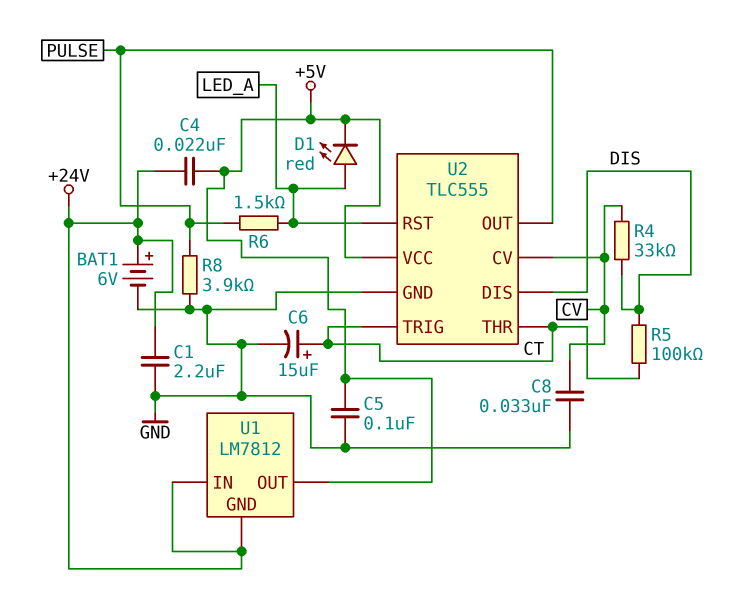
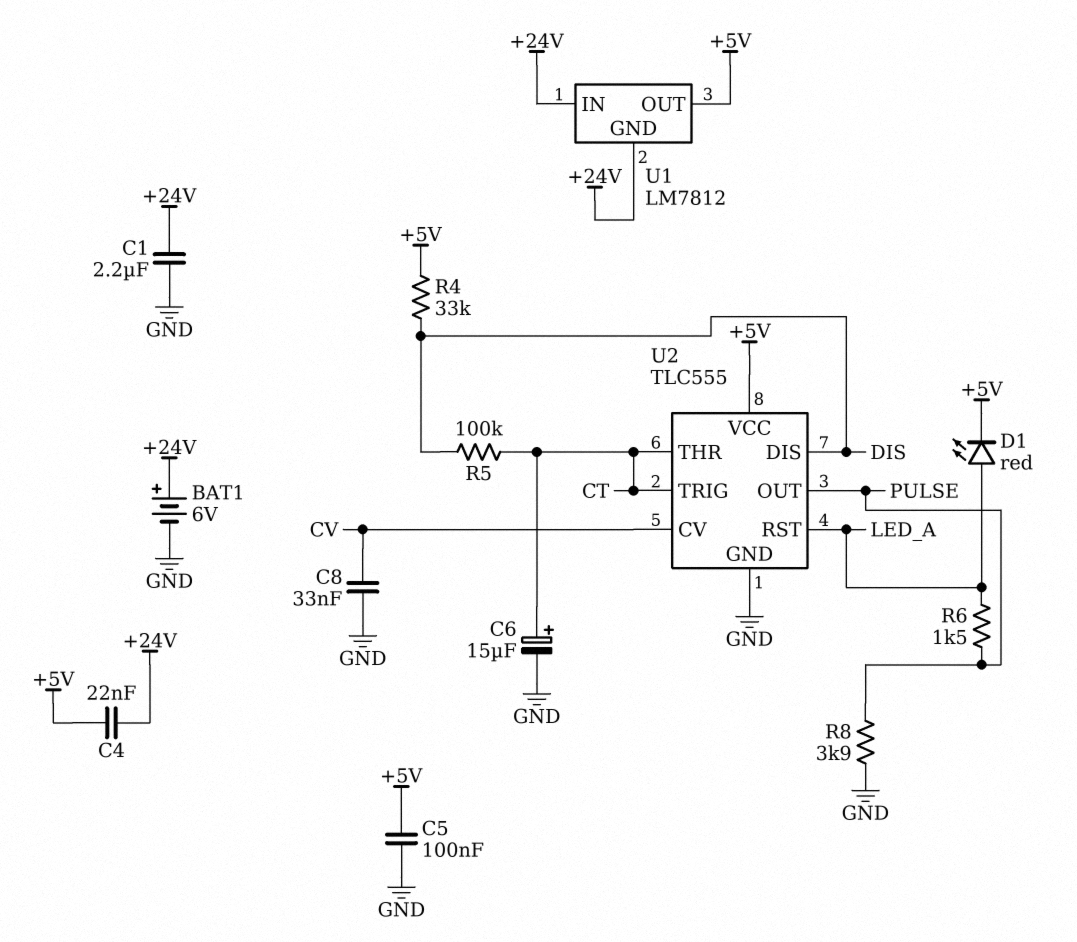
R4: 33k (CV, DIS) -> 33k (+5V, DIS)

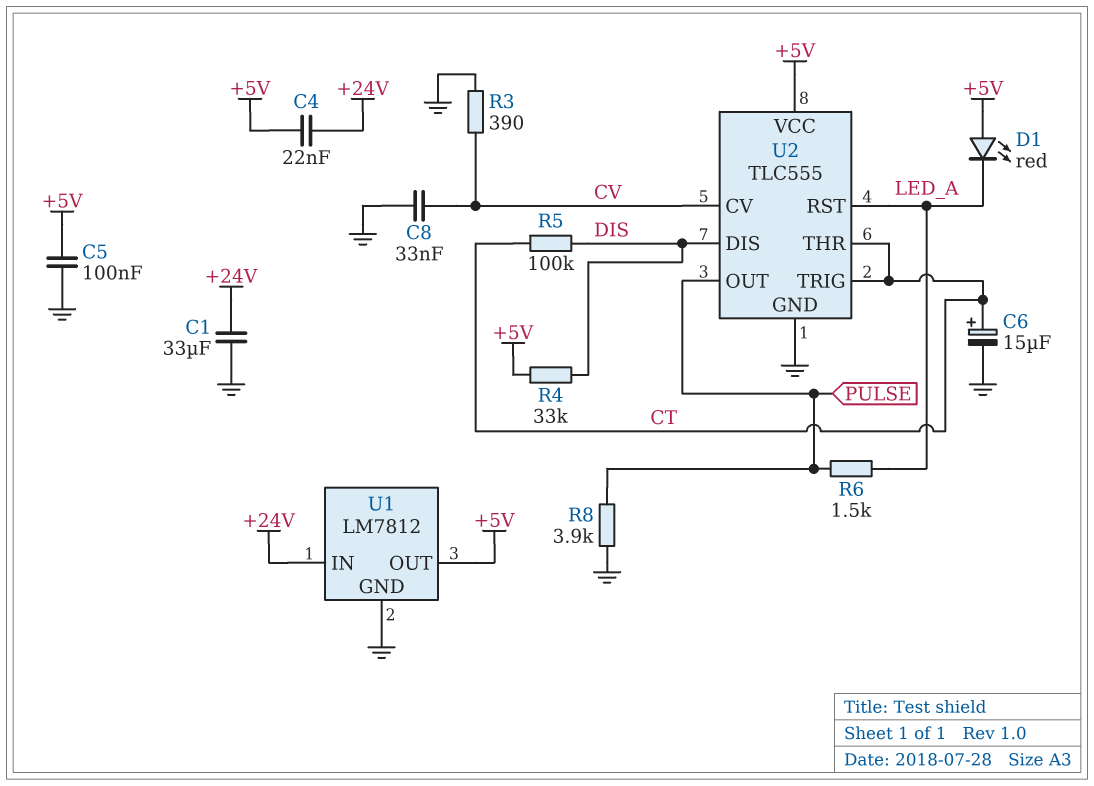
BAT1: 6V (plus +24V, minus GND) -> none
C1: 2.2uF (+24V, GND) -> 33uF (+24V, GND)
D1: LED red (A LED_A, K +5V) -> LED red (A +5V, K LED_A)
R3: none -> 390 (CV, GND)
U1 pin GND: +24V -> GND

